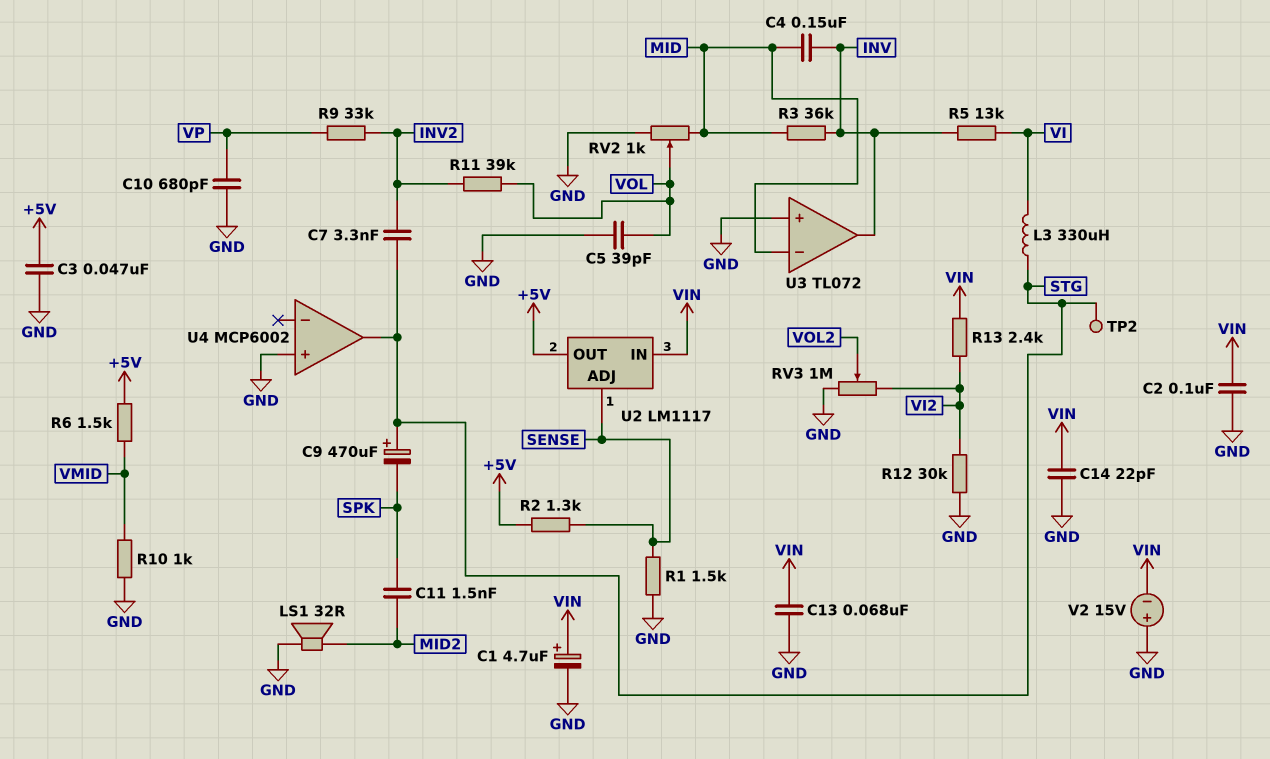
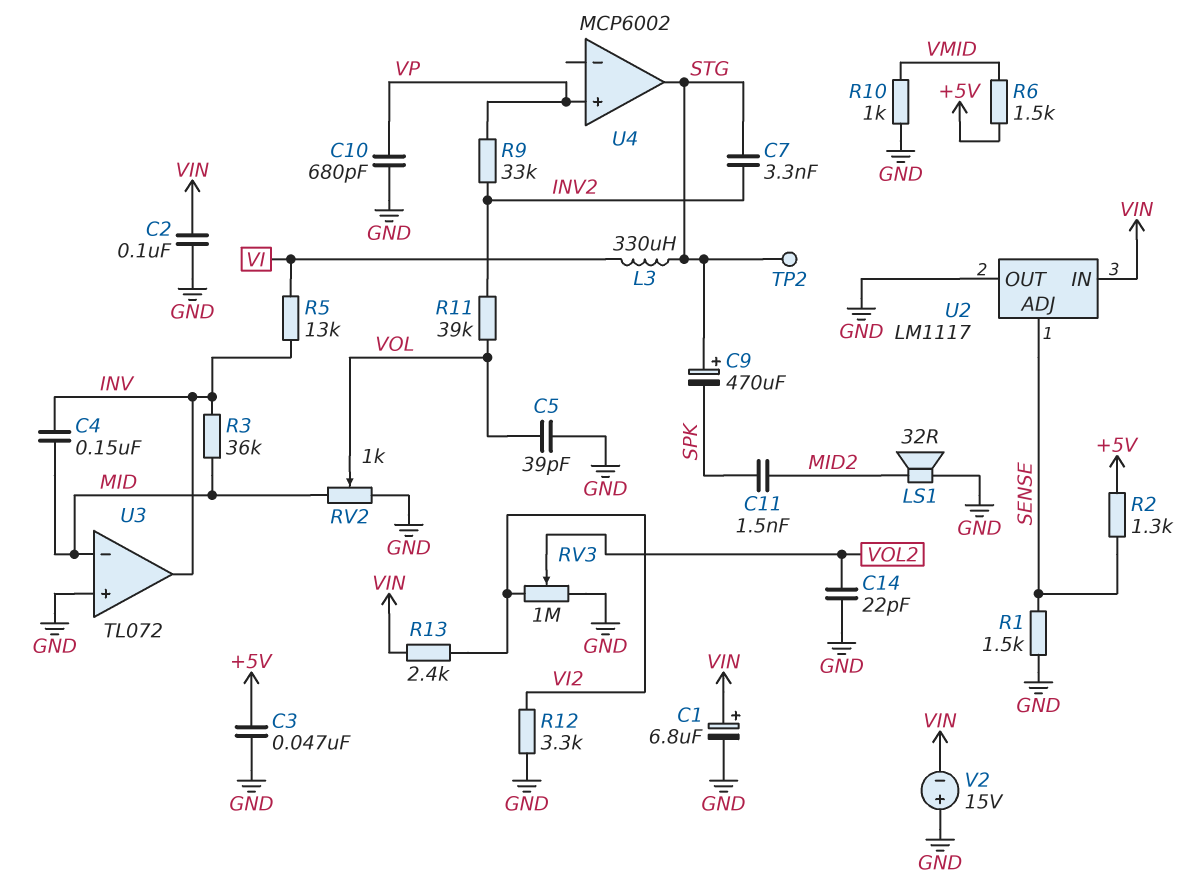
C1: 4.7uF (plus VIN, minus GND) -> 6.8uF (plus VIN, minus GND)
C13: 68nF (GND, VIN) -> none
C14: 22pF (GND, VIN) -> 22pF (GND, VOL2)
R12: 30k (GND, VI2) -> 3.3k (GND, VI2)
U2 pin OUT: +5V -> GND
U4 pin in+: GND -> VP

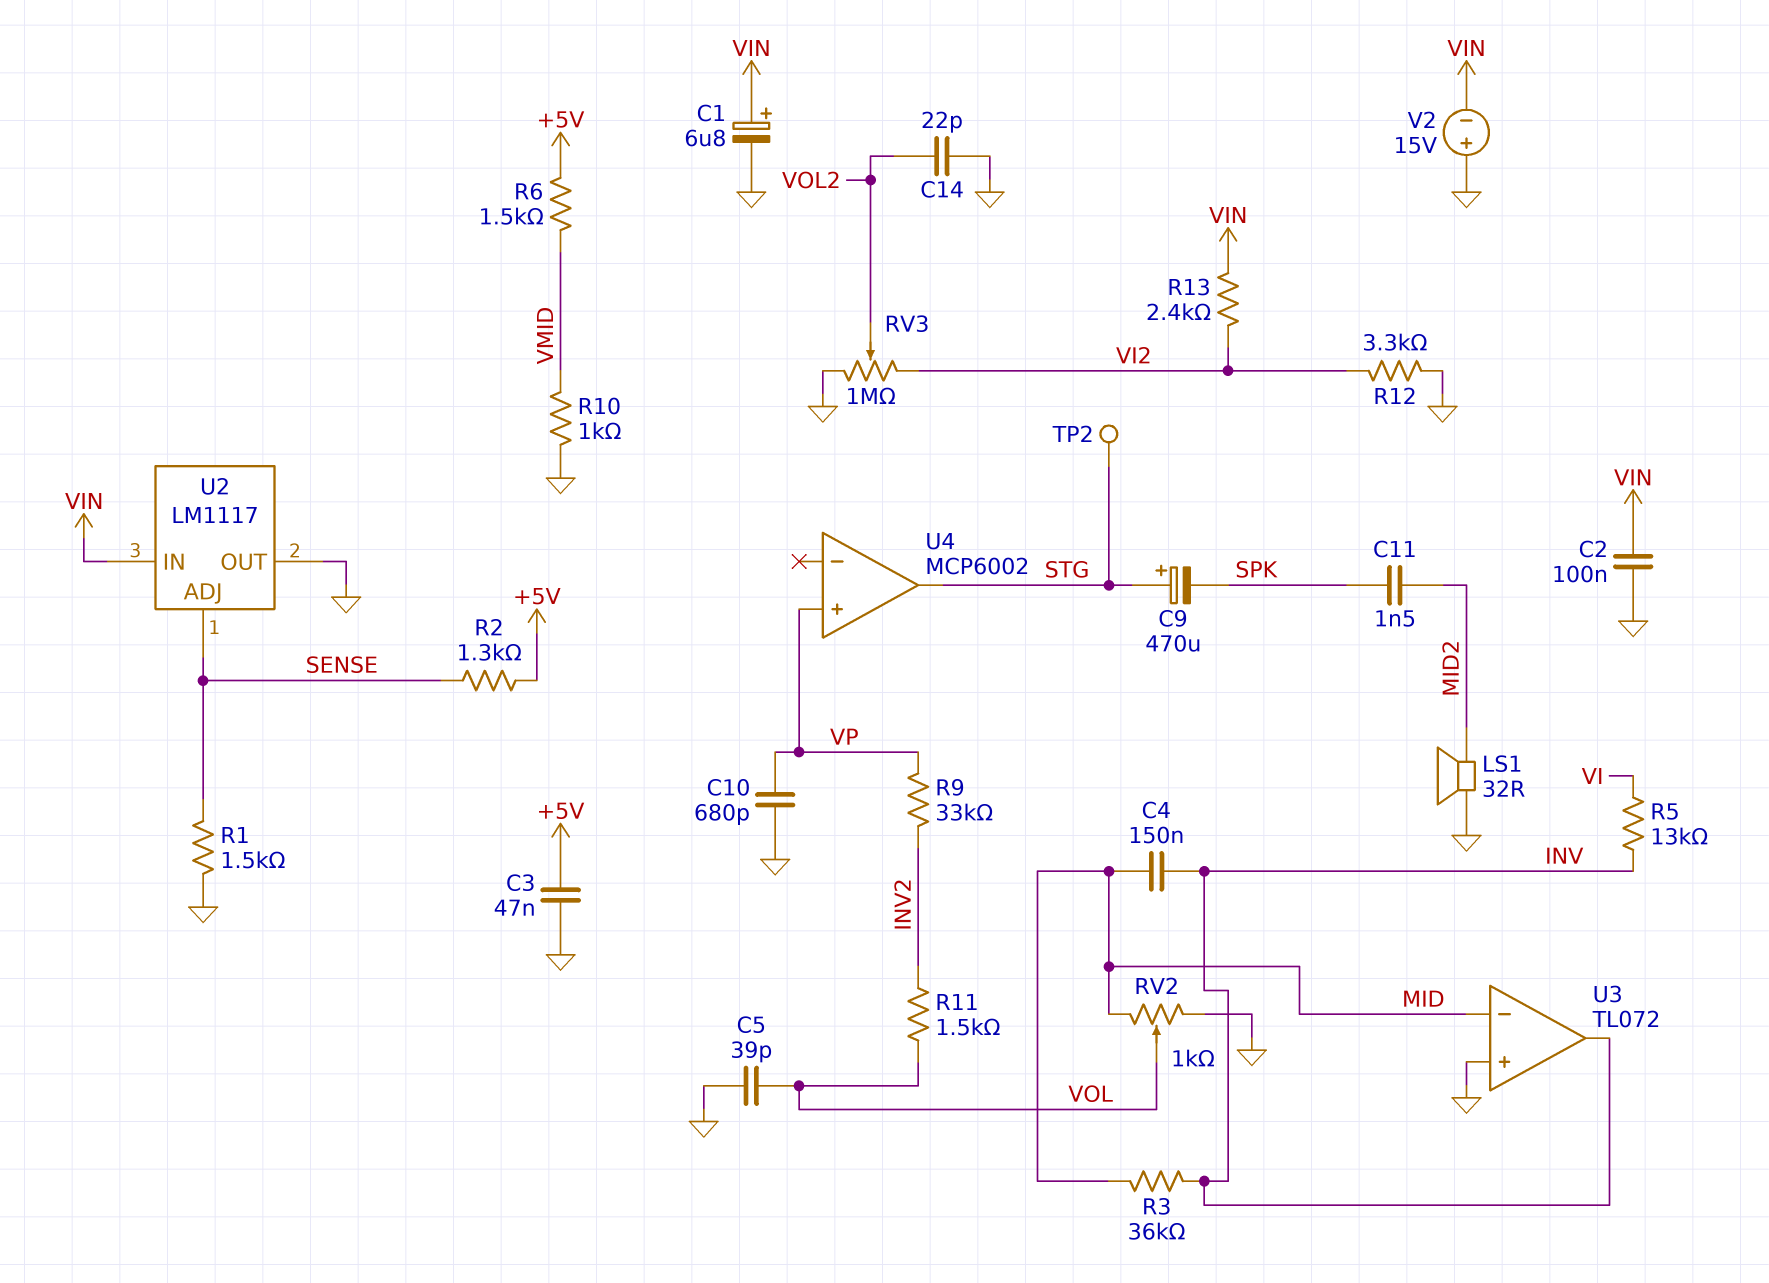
C7: 3.3nF (INV2, STG) -> none
L3: 330uH (STG, VI) -> none
R11: 39k (INV2, VOL) -> 1.5k (INV2, VOL)

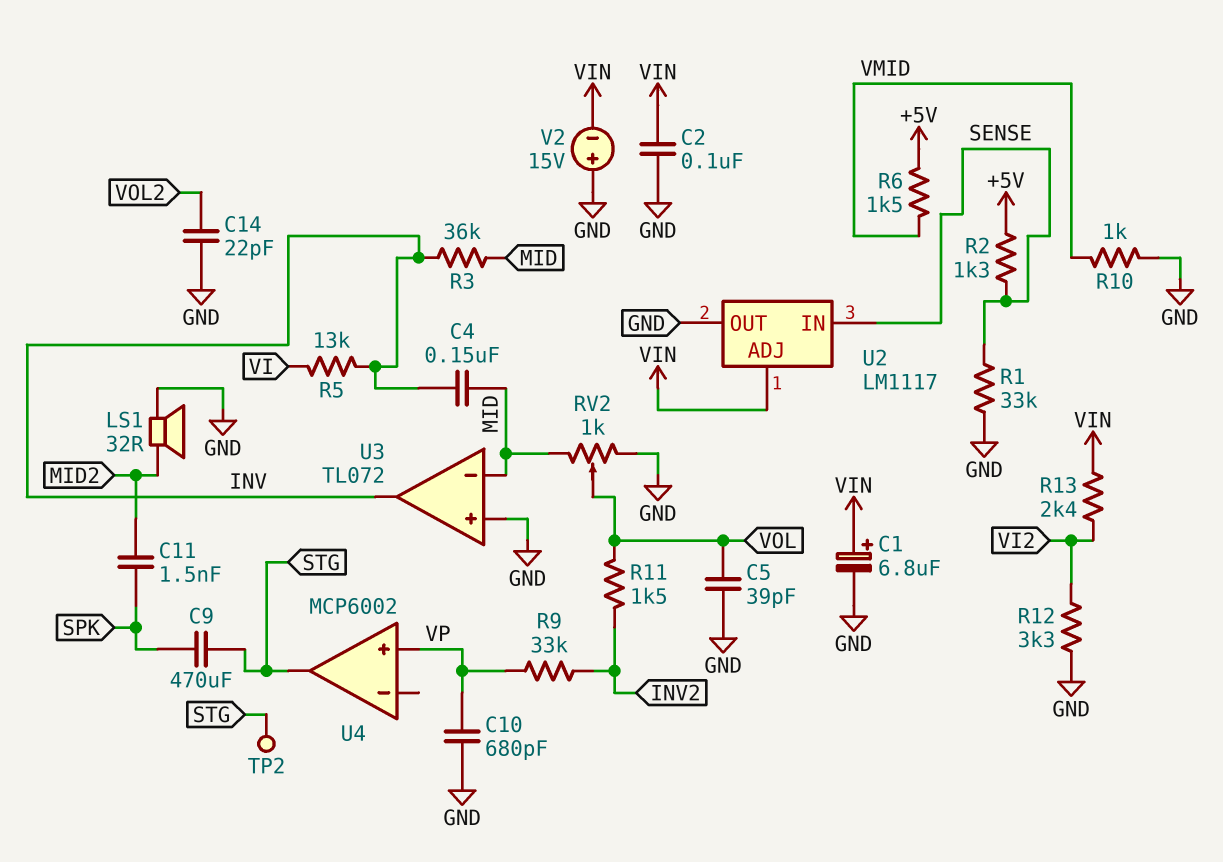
C3: 47nF (+5V, GND) -> none
C9: 470uF (plus STG, minus SPK) -> 470uF (SPK, STG)
R1: 1.5k (GND, SENSE) -> 33k (GND, SENSE)
RV3: 1M (GND, VI2, wiper VOL2) -> none
U2 pin ADJ: SENSE -> VIN
U2 pin IN: VIN -> SENSE

